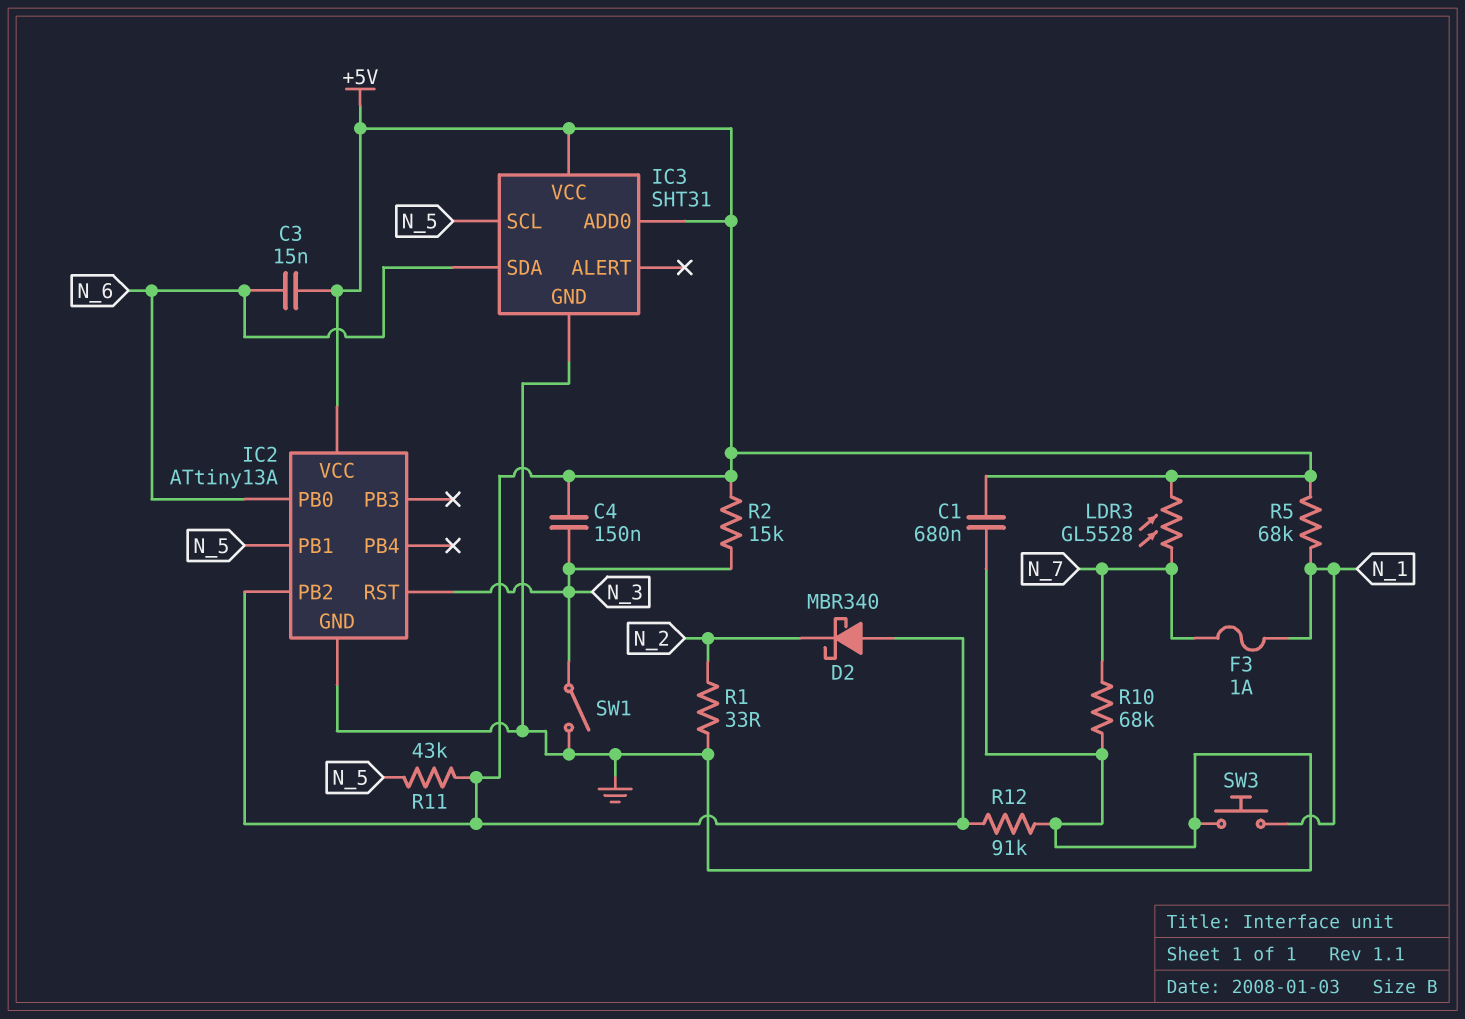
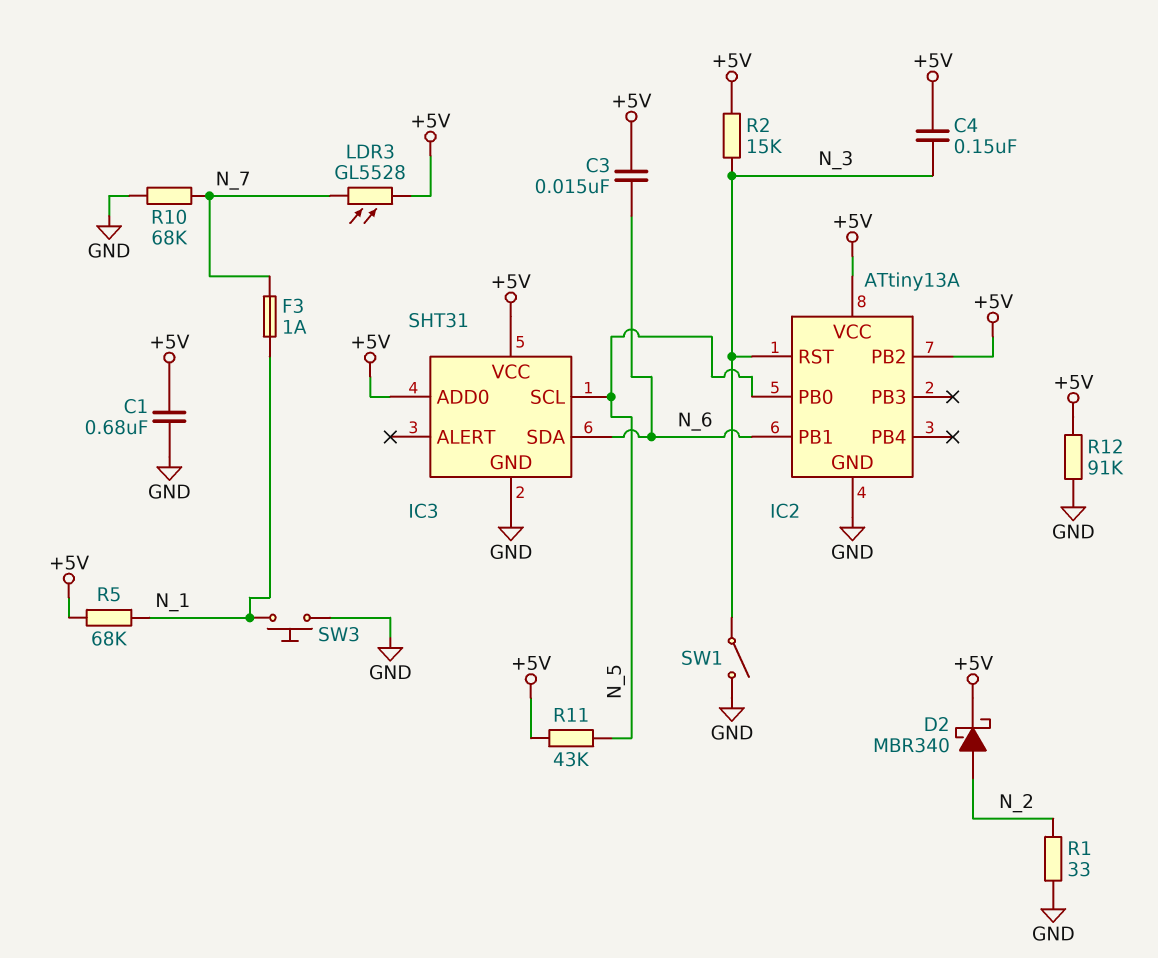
D2: schottky MBR340 (A +5V, K N_2) -> schottky MBR340 (A N_2, K +5V)
IC2 pin PB0: N_6 -> N_5
IC2 pin PB1: N_5 -> N_6

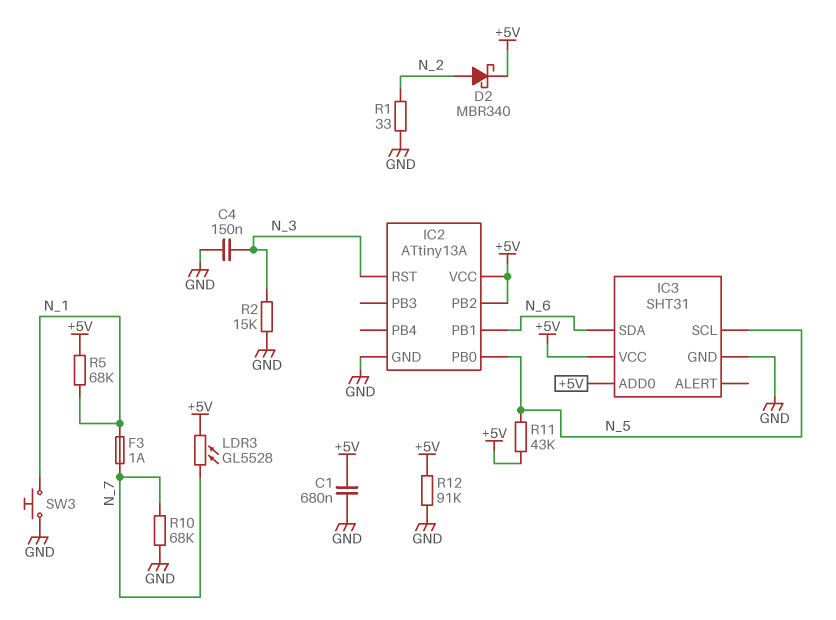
C3: 15nF (+5V, N_6) -> none
C4: 150nF (+5V, N_3) -> 150nF (GND, N_3)
R2: 15k (+5V, N_3) -> 15k (GND, N_3)
SW1: switch (GND, N_3) -> none

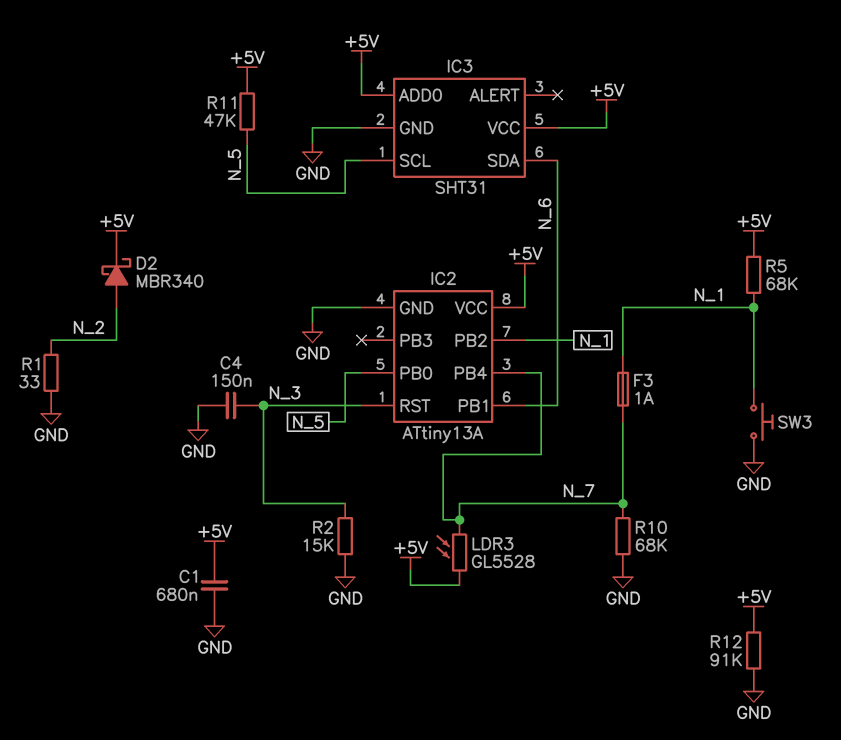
IC2 pin PB2: +5V -> N_1
IC2 pin PB4: none -> N_7
R11: 43k (+5V, N_5) -> 47k (+5V, N_5)

